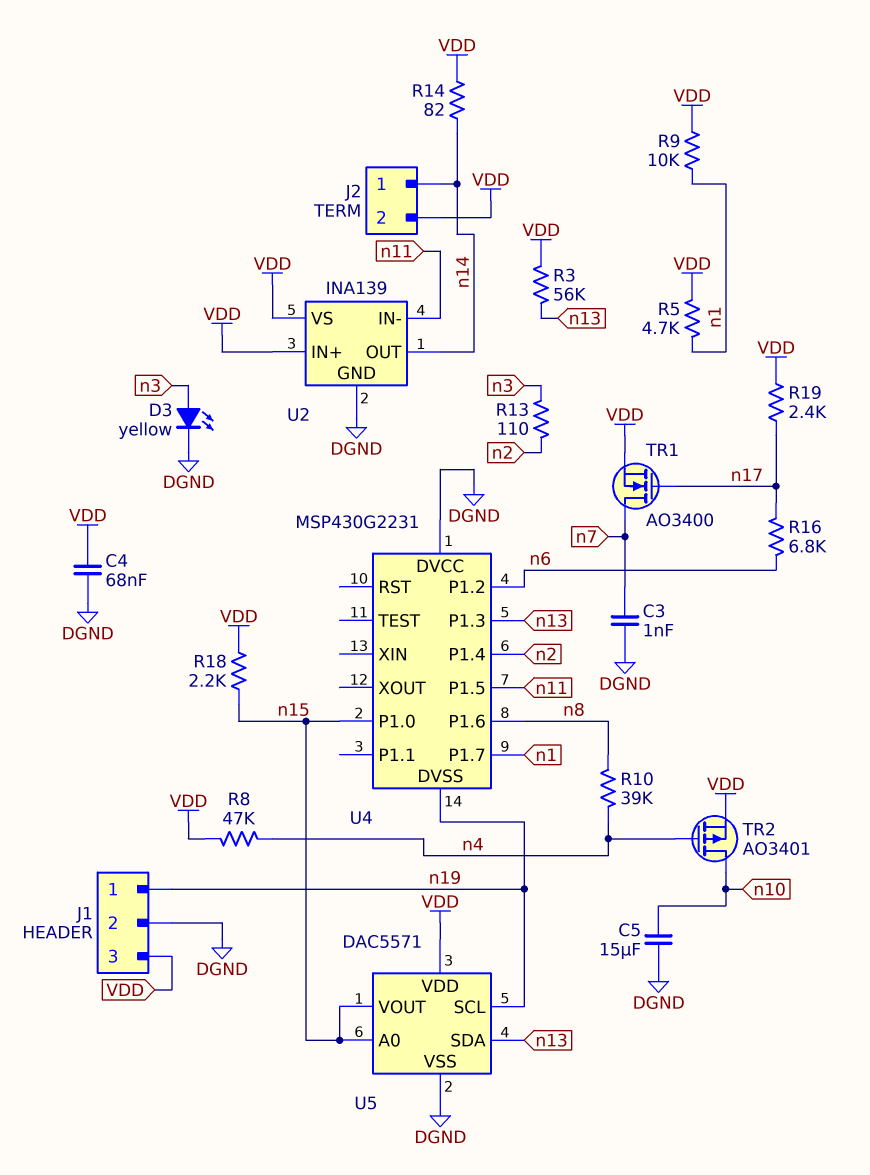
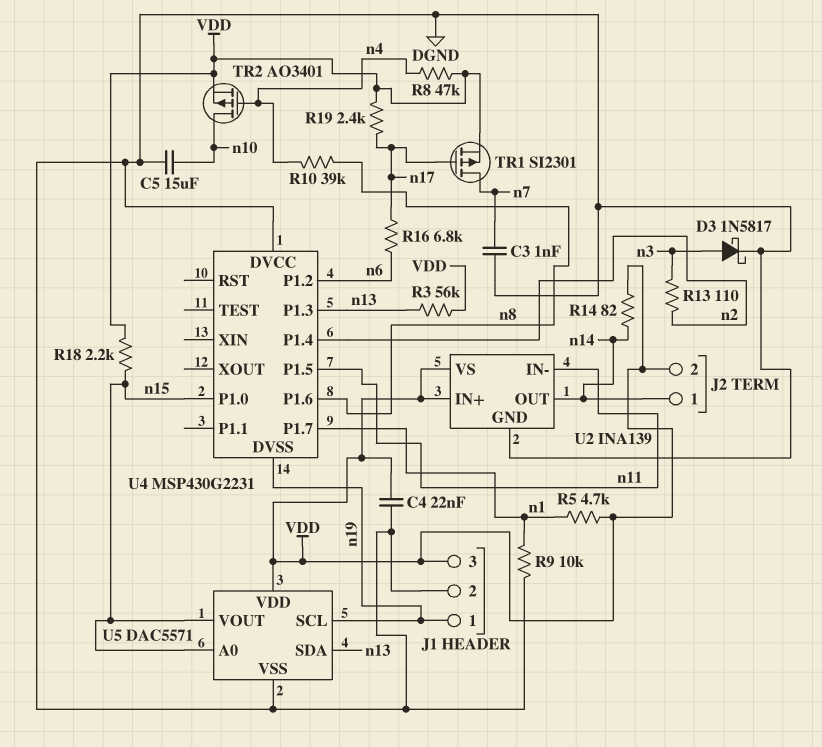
C4: 68nF (DGND, VDD) -> 22nF (DGND, VDD)
D3: LED yellow (A n3, K DGND) -> schottky 1N5817 (A n3, K DGND)
R9: 10k (VDD, n1) -> 10k (DGND, n1)
TR1: NMOS AO3400 (G n17, D n7, S VDD) -> PMOS SI2301 (G n17, D n7, S VDD)

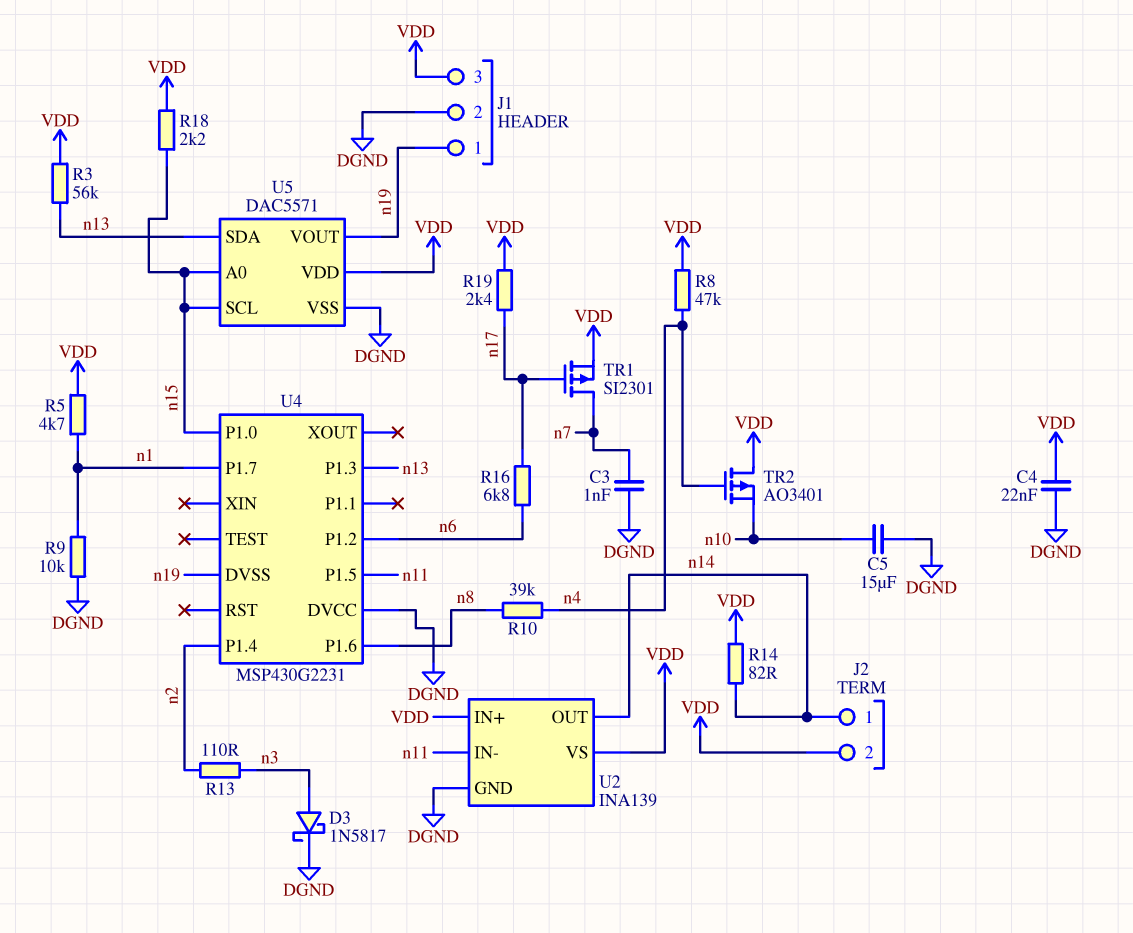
TR2: PMOS AO3401 (G n4, D n10, S VDD) -> PMOS AO3401 (G n4, D VDD, S n10)
U5 pin SCL: n19 -> n15
U5 pin VOUT: n15 -> n19

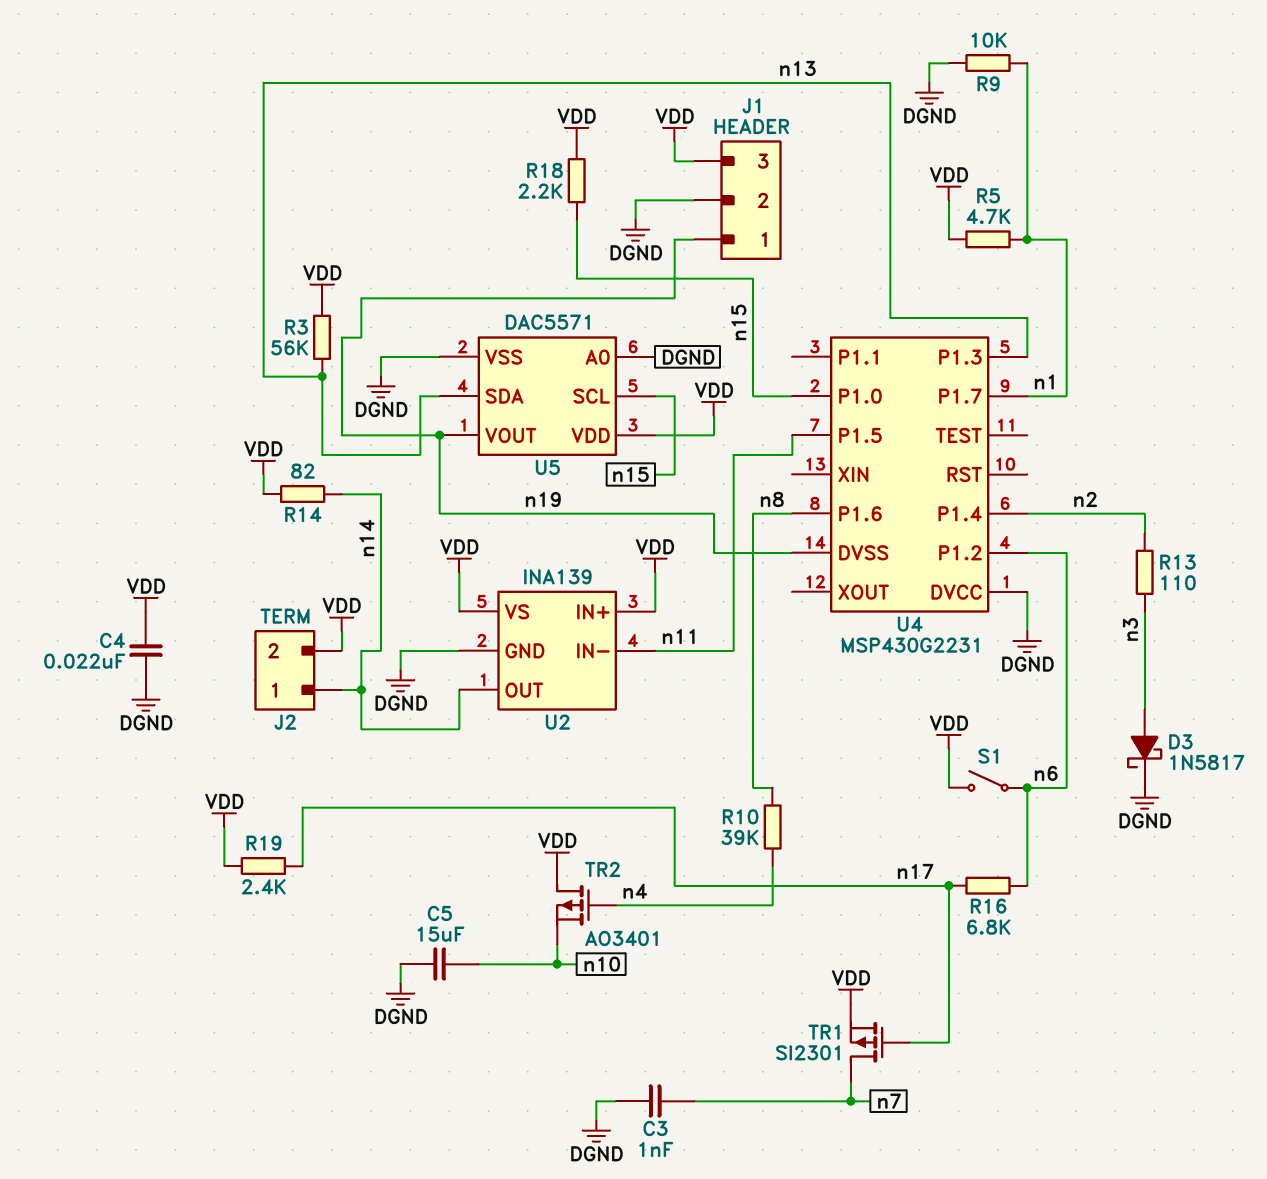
R8: 47k (VDD, n4) -> none
S1: none -> switch (VDD, n6)
U5 pin A0: n15 -> DGND

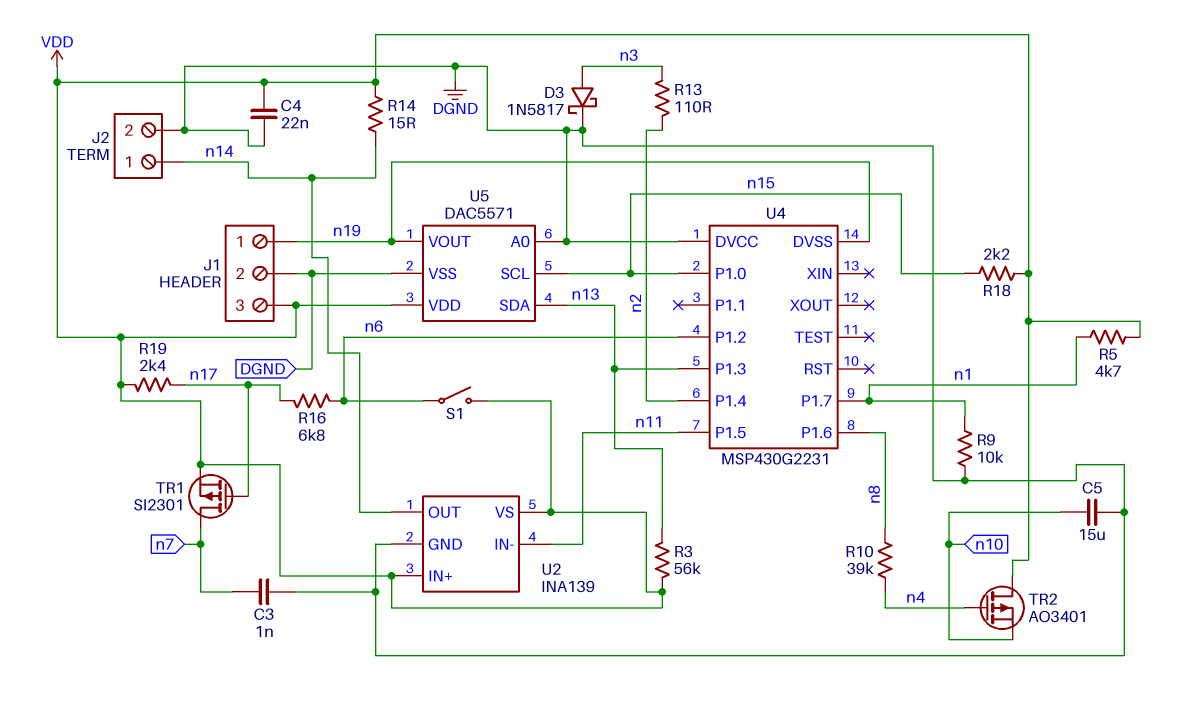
J2 pin 2: VDD -> DGND
R14: 82 (VDD, n14) -> 15 (VDD, n14)

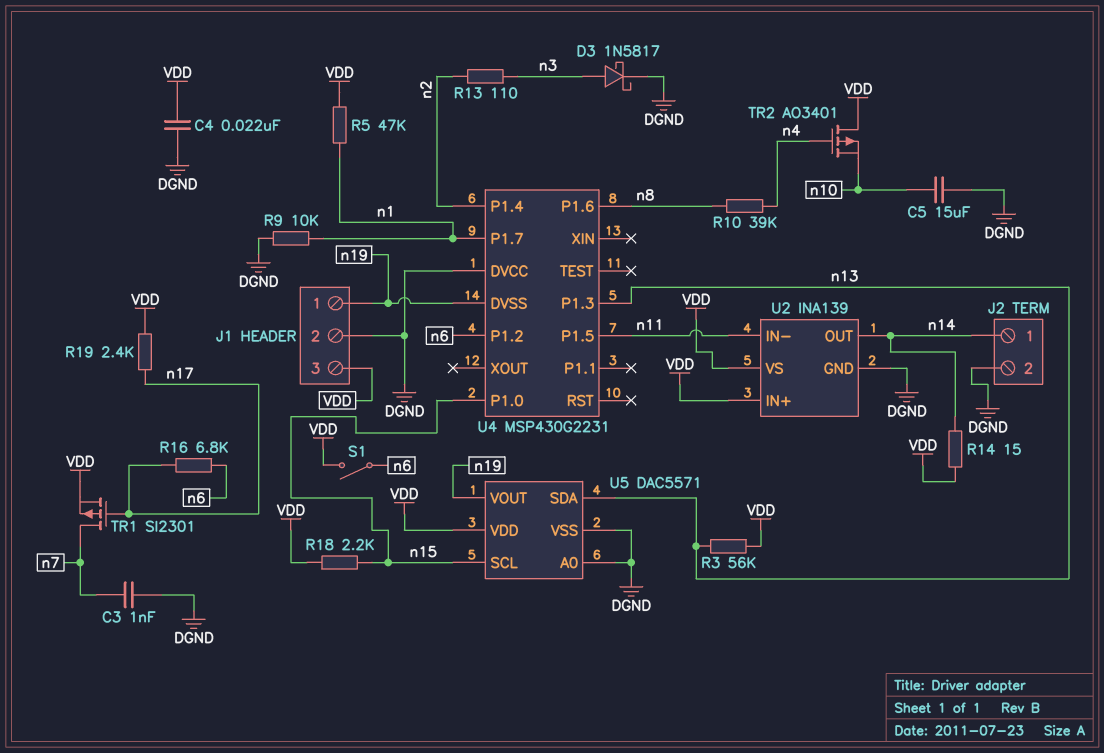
R5: 4.7k (VDD, n1) -> 47k (VDD, n1)

